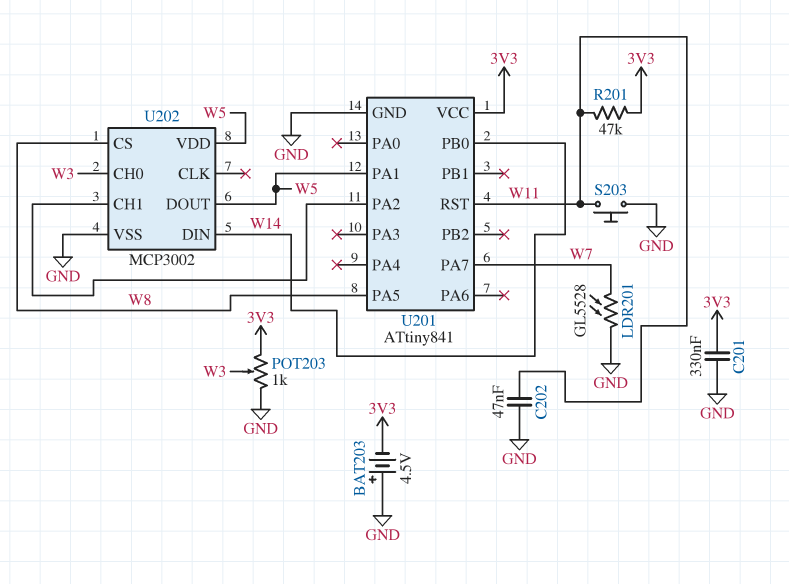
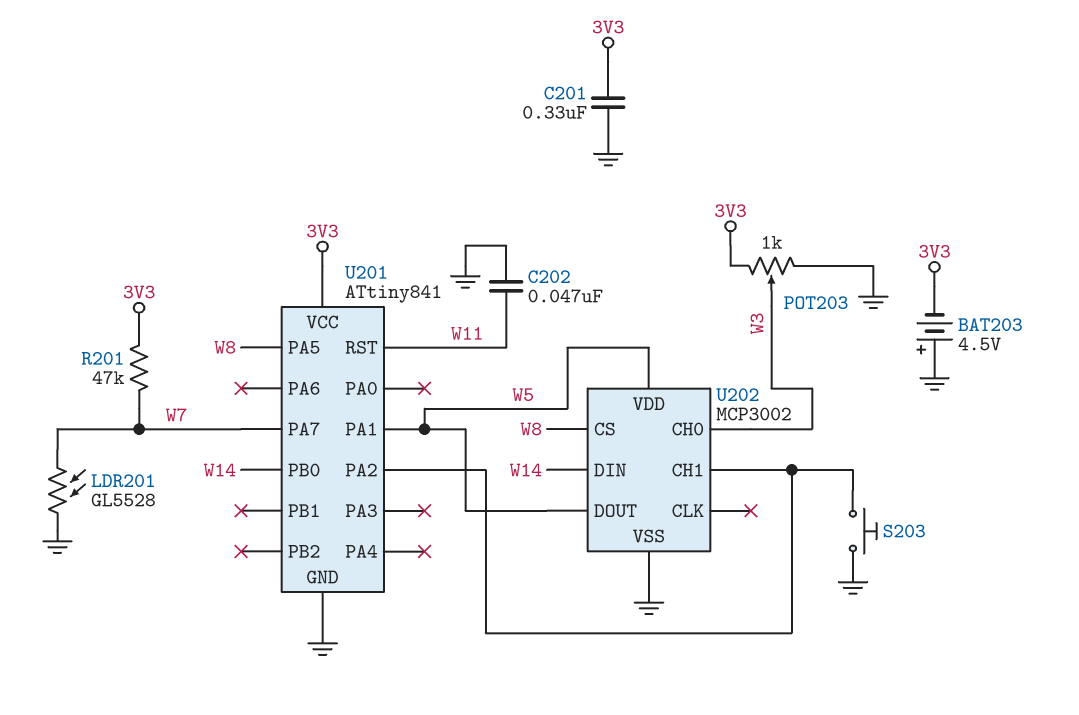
R201: 47k (3V3, W11) -> 47k (3V3, W7)
S203: button (GND, W11) -> button (GND, U201/PA2)

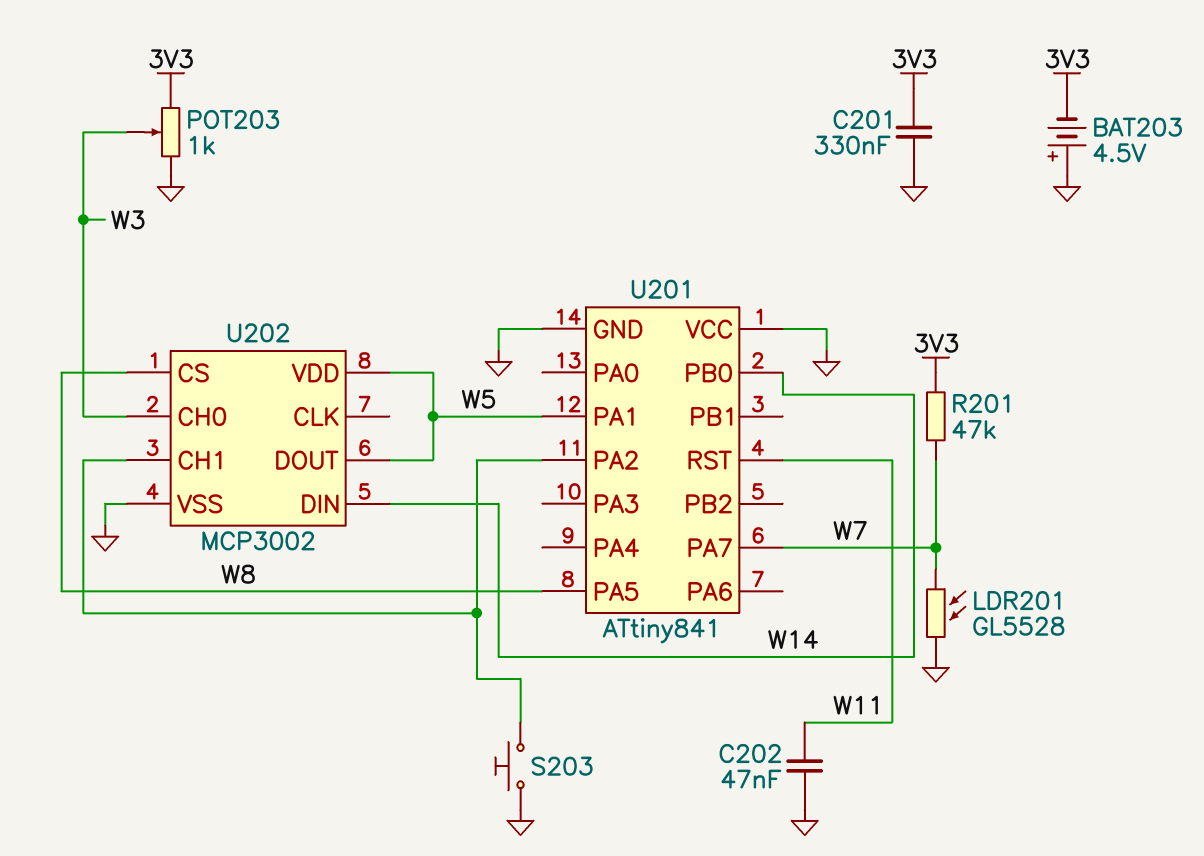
U201 pin VCC: 3V3 -> GND

